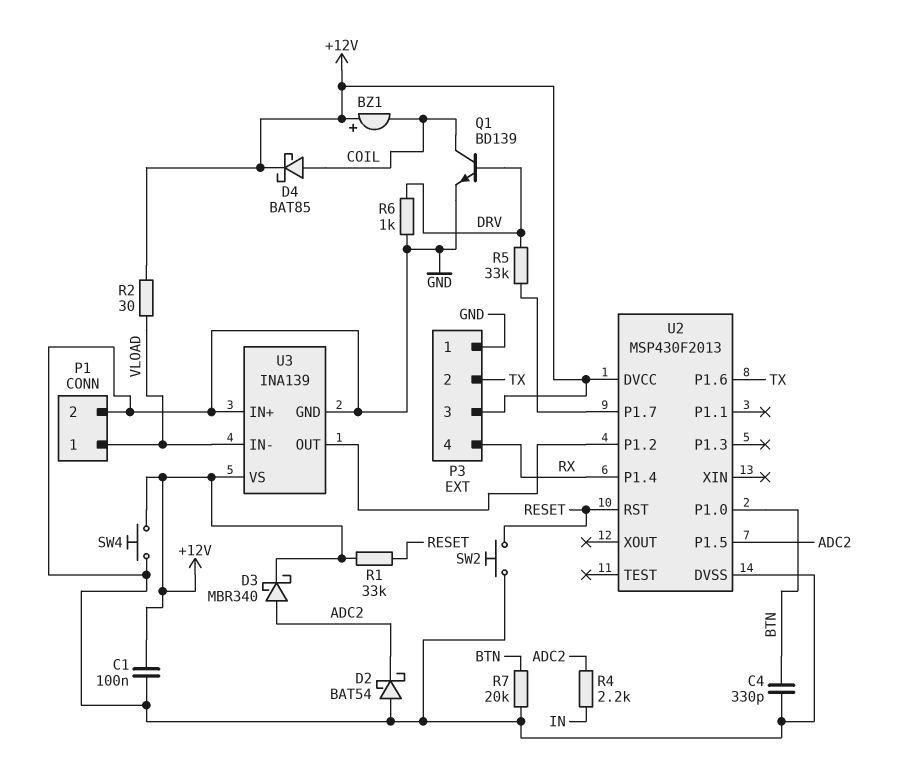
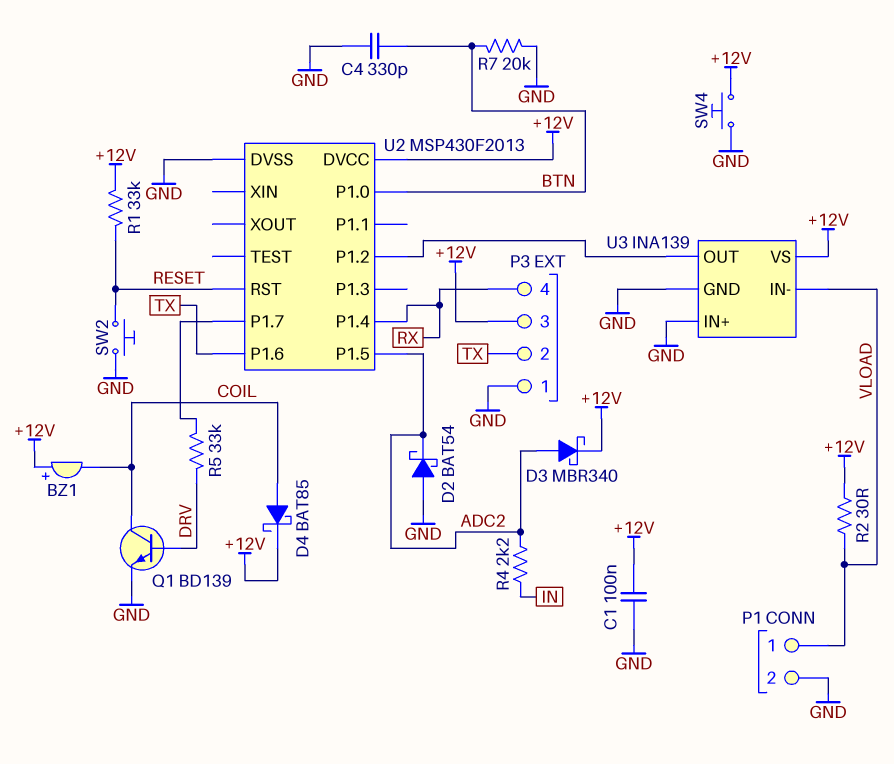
R6: 1k (DRV, GND) -> none

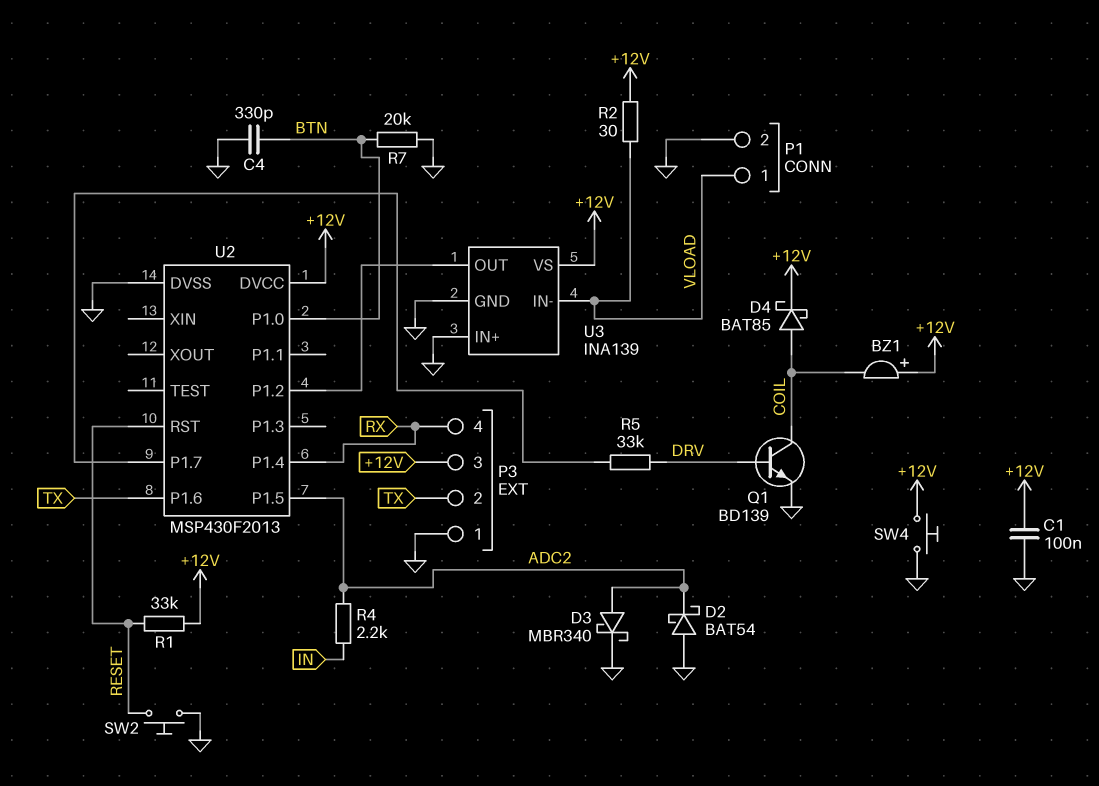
D3: schottky MBR340 (A ADC2, K +12V) -> schottky MBR340 (A ADC2, K GND)

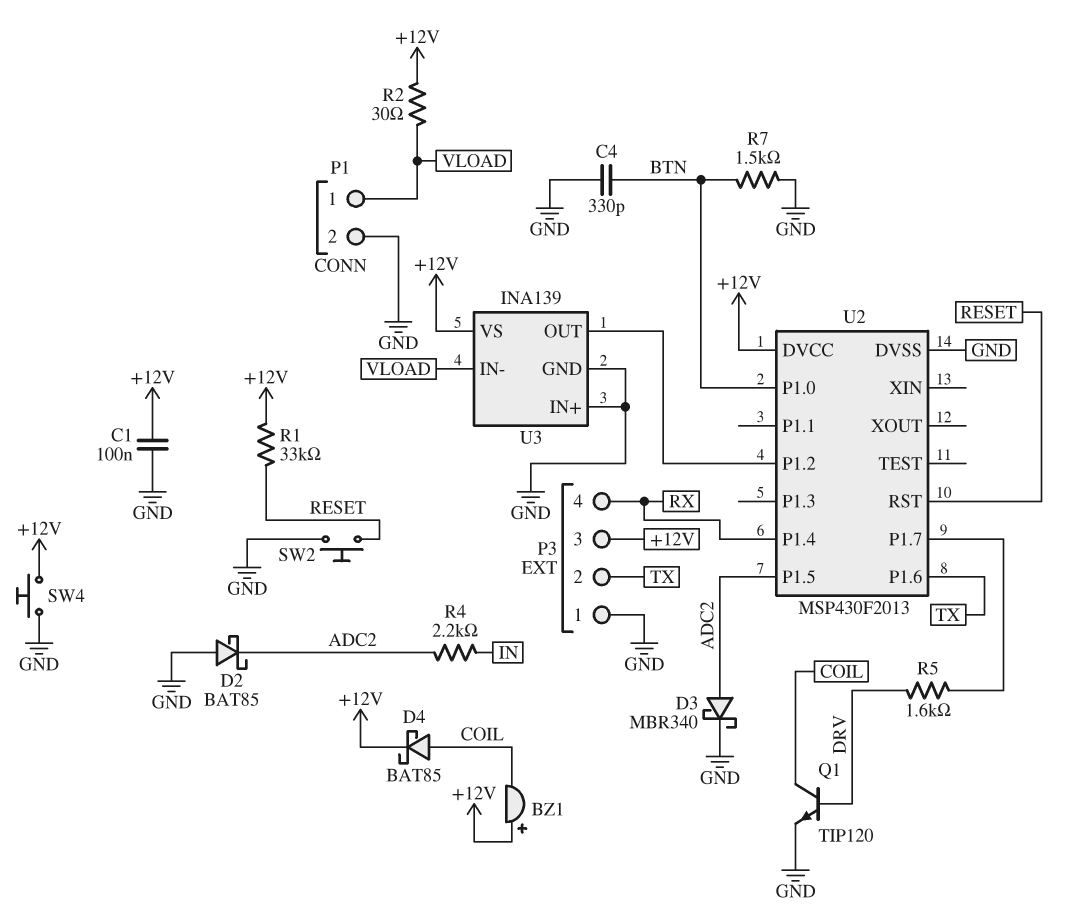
D2: schottky BAT54 (A GND, K ADC2) -> schottky BAT85 (A GND, K ADC2)
Q1: NPN BD139 (B DRV, C COIL, E GND) -> NPN TIP120 (B DRV, C COIL, E GND)
R5: 33k (DRV, U2/P1.7) -> 1.6k (DRV, U2/P1.7)
R7: 20k (BTN, GND) -> 1.5k (BTN, GND)

